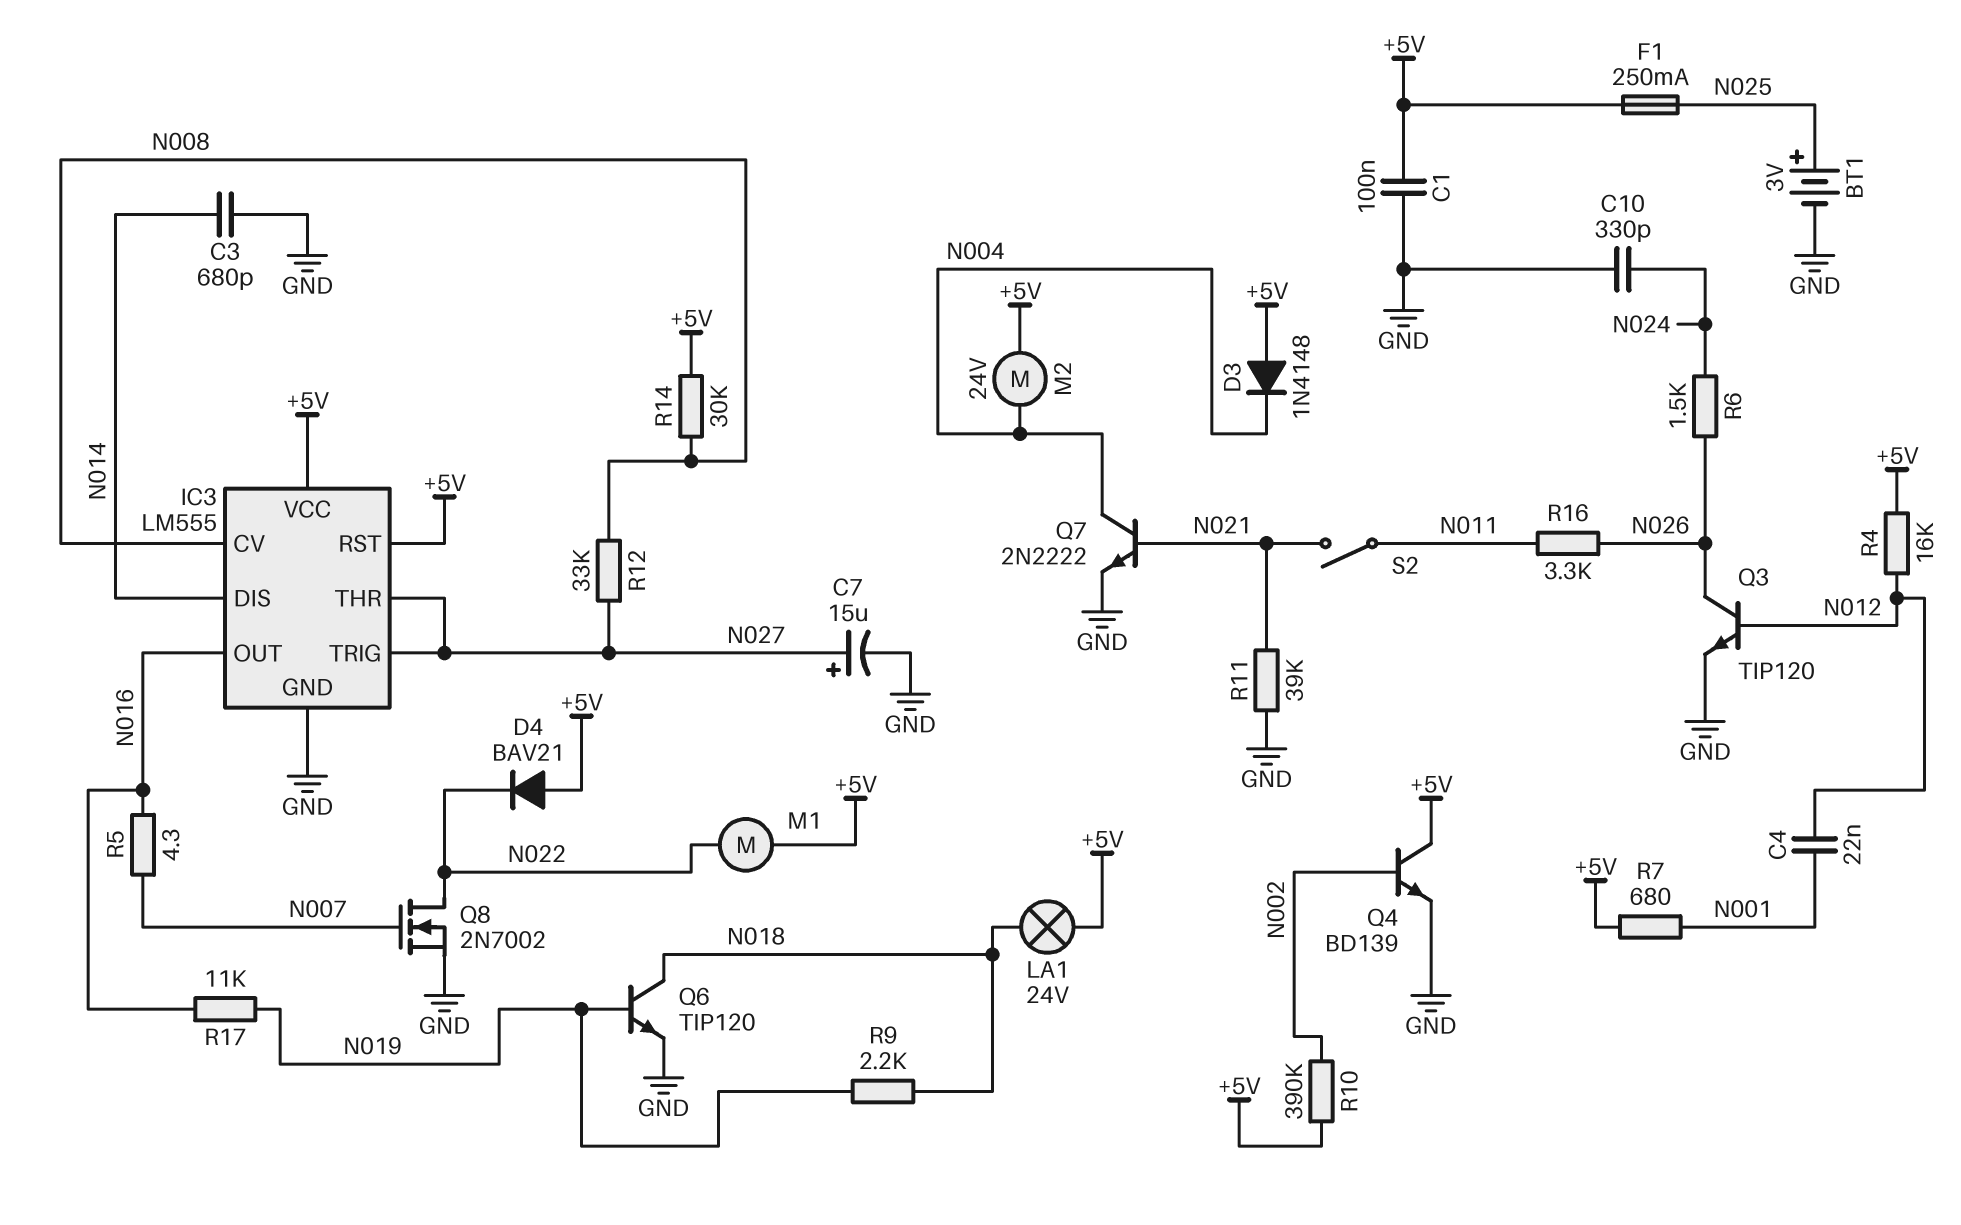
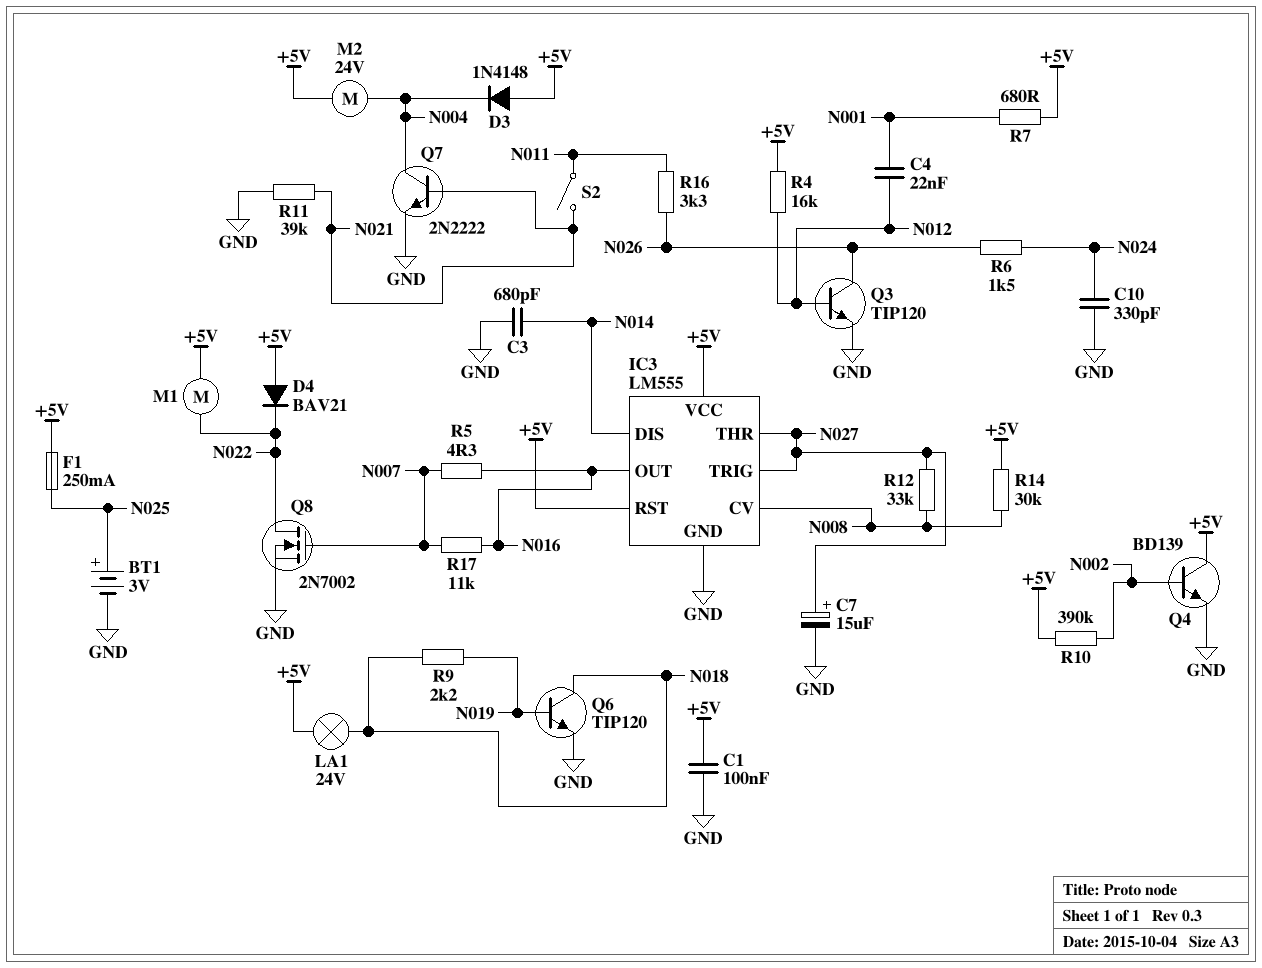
R17: 11k (N016, N019) -> 11k (N007, N016)

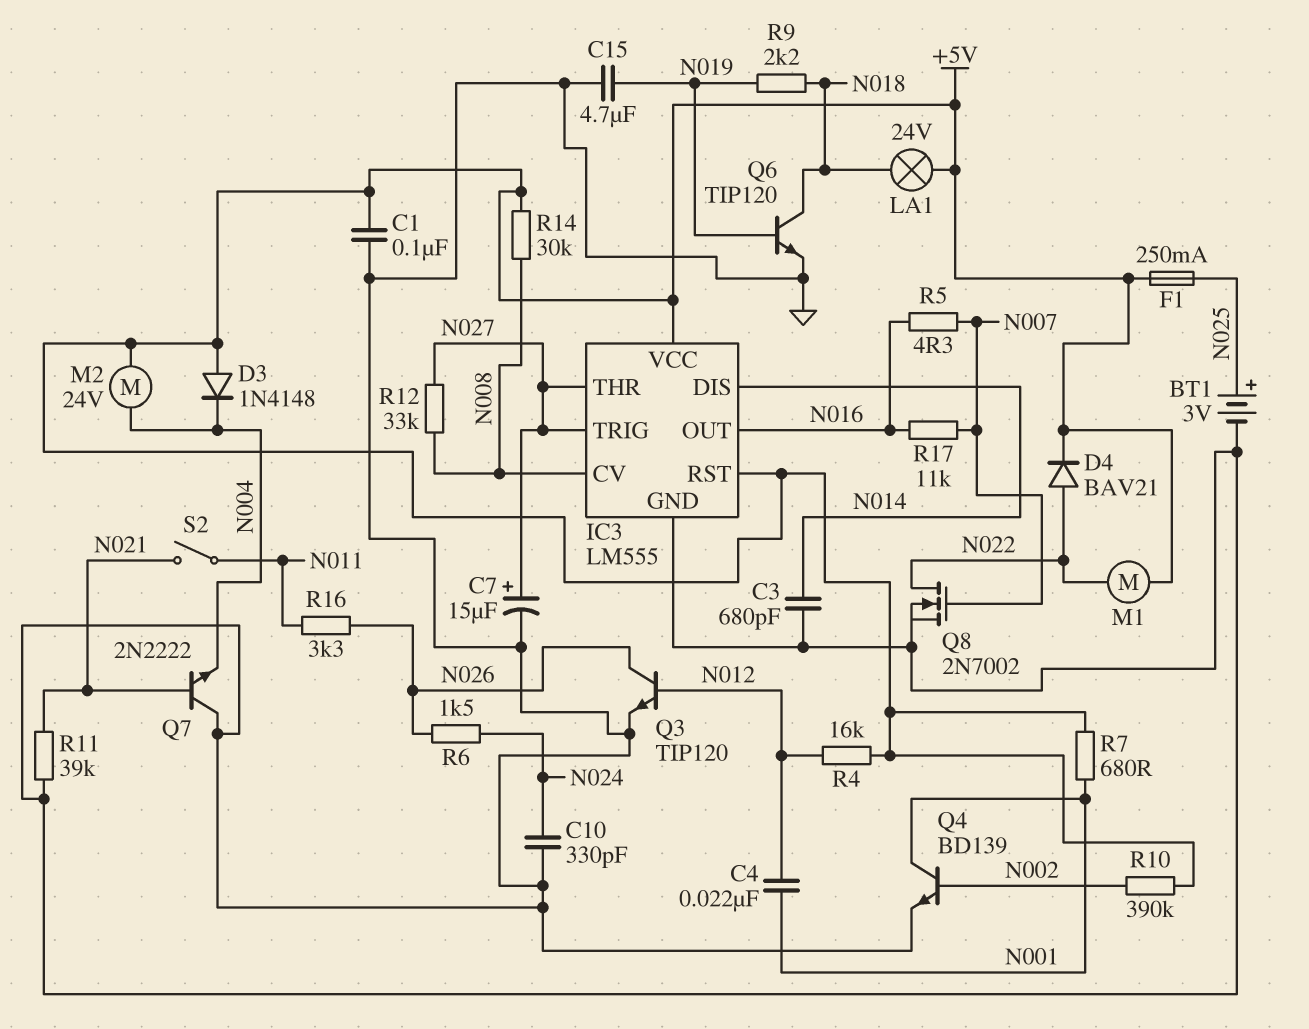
C15: none -> 4.7uF (GND, N019)
D4: diode BAV21 (A +5V, K N022) -> diode BAV21 (A N022, K +5V)
Q4: NPN BD139 (B N002, C +5V, E GND) -> NPN BD139 (B N002, C N001, E GND)
Q7: NPN 2N2222 (B N021, C N004, E GND) -> NPN 2N2222 (B N021, C GND, E N004)

